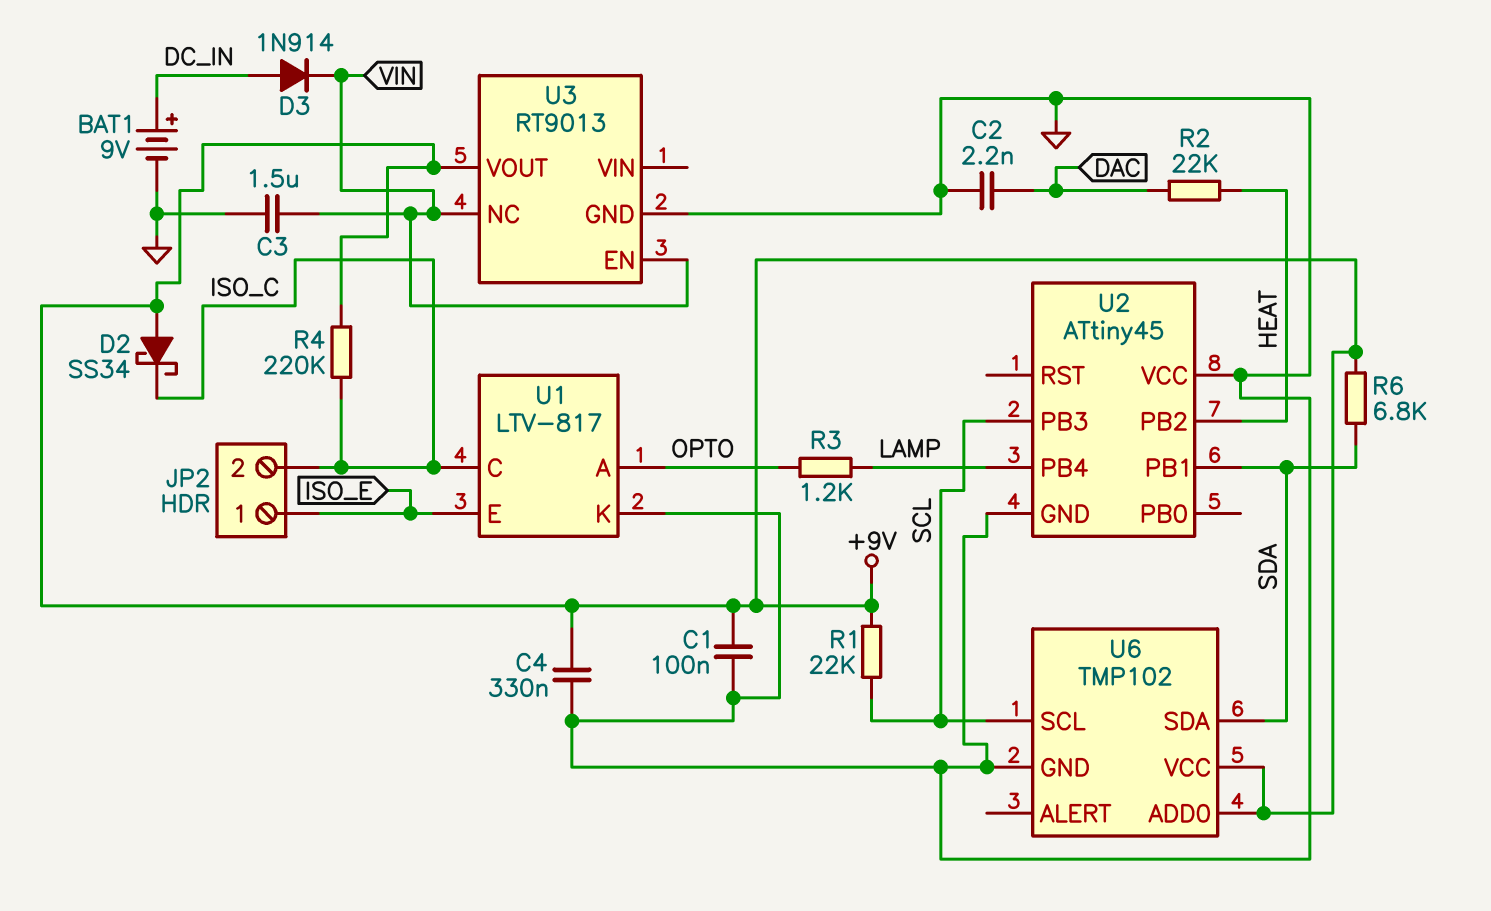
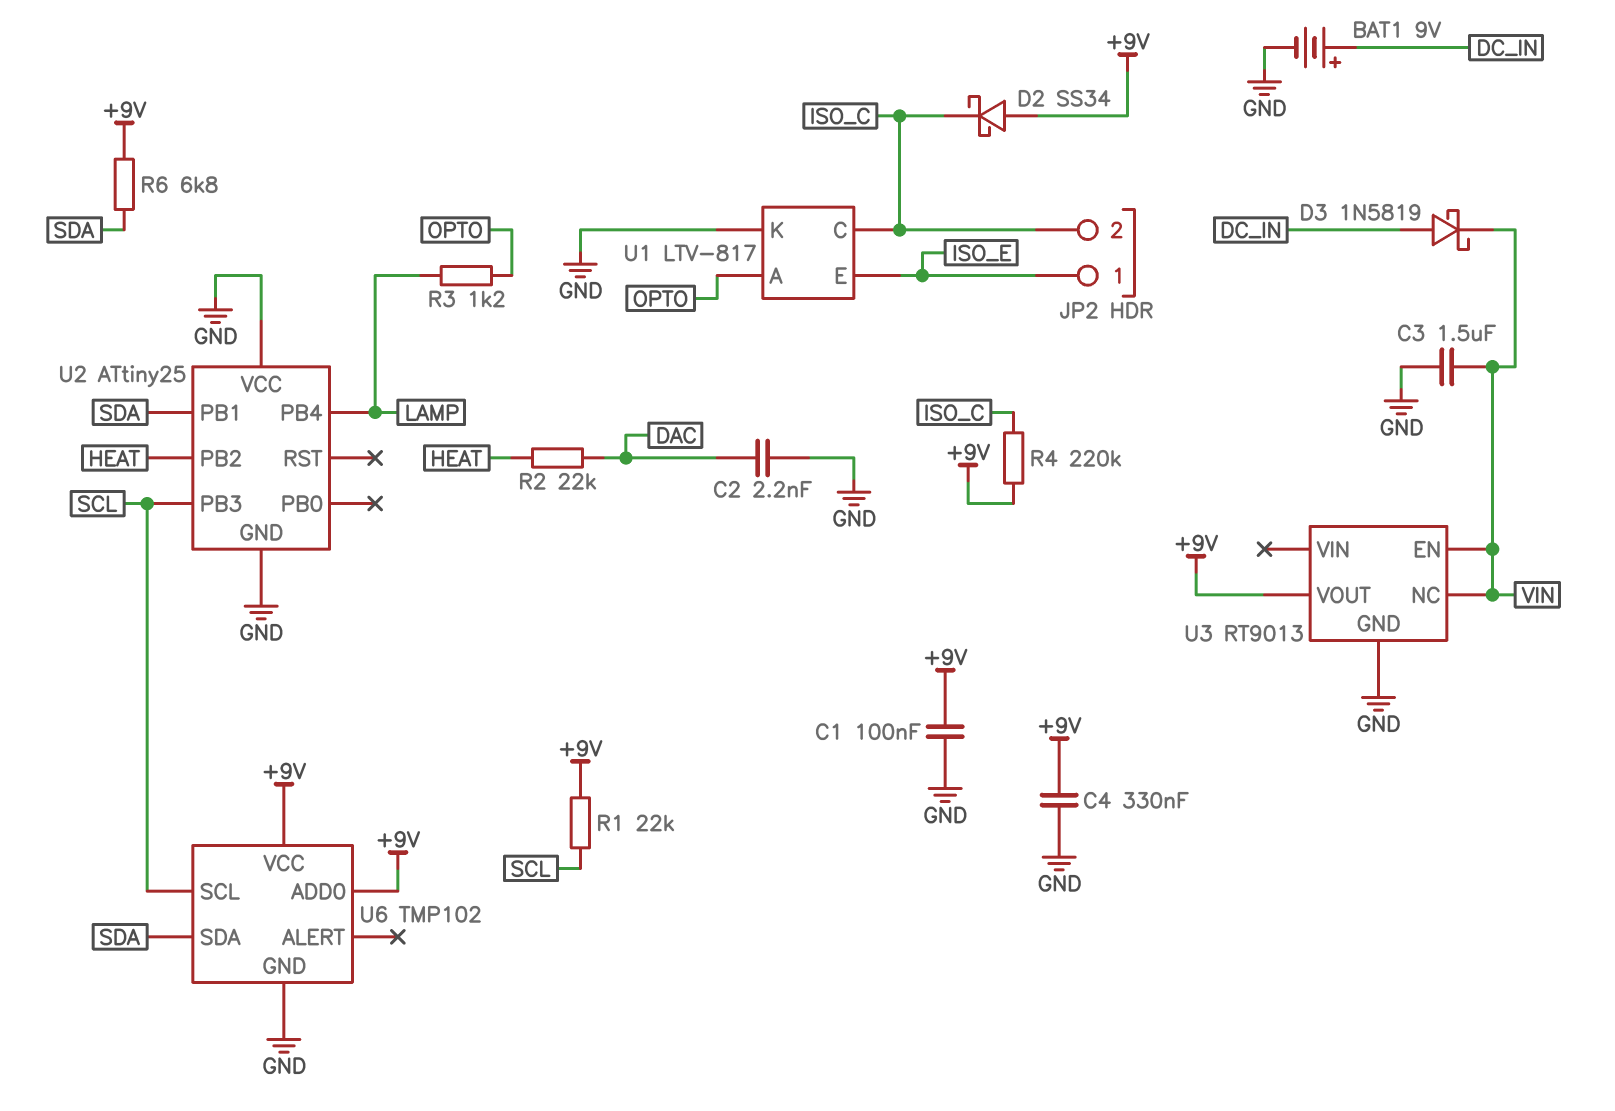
D3: diode 1N914 (A DC_IN, K VIN) -> schottky 1N5819 (A DC_IN, K VIN)
U2: ATtiny45 -> ATtiny25

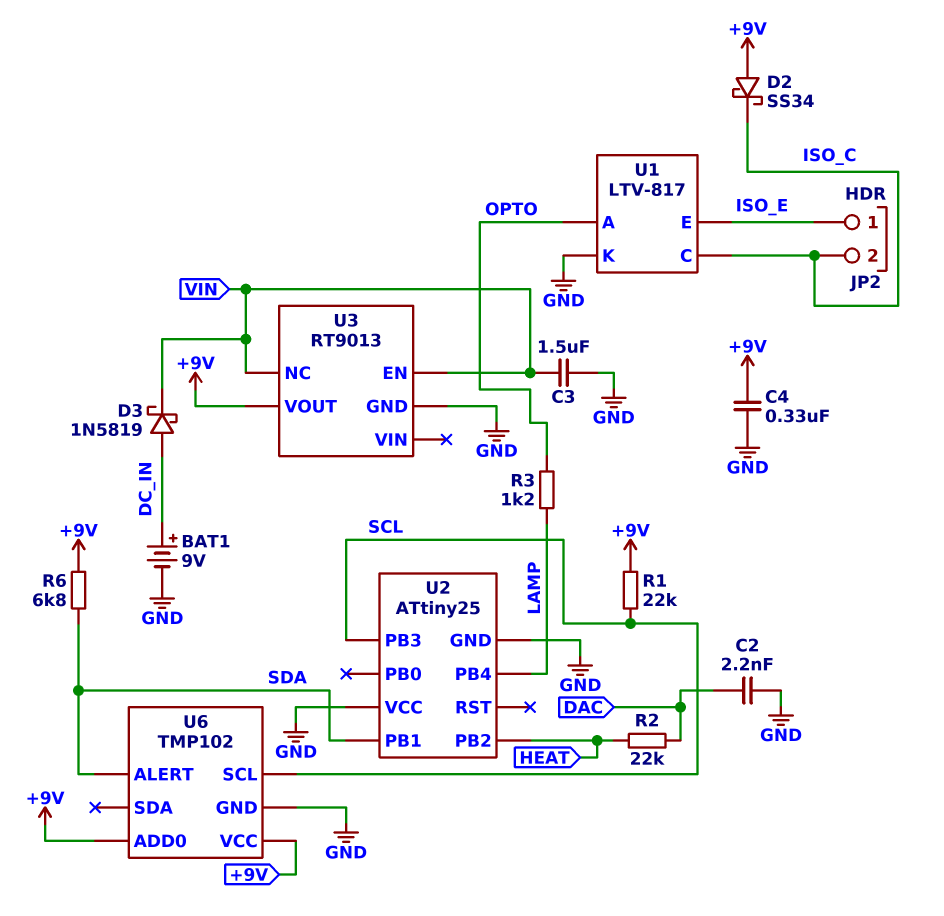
C1: 100nF (+9V, GND) -> none
R4: 220k (+9V, ISO_C) -> none
U6 pin ALERT: none -> SDA
U6 pin SDA: SDA -> none

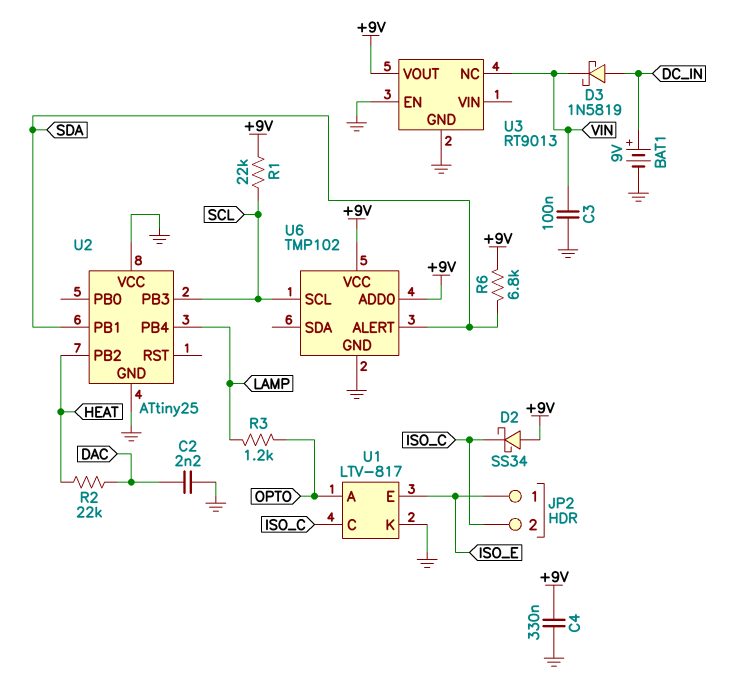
C3: 1.5uF (GND, VIN) -> 100nF (GND, VIN)
U3 pin EN: VIN -> GND

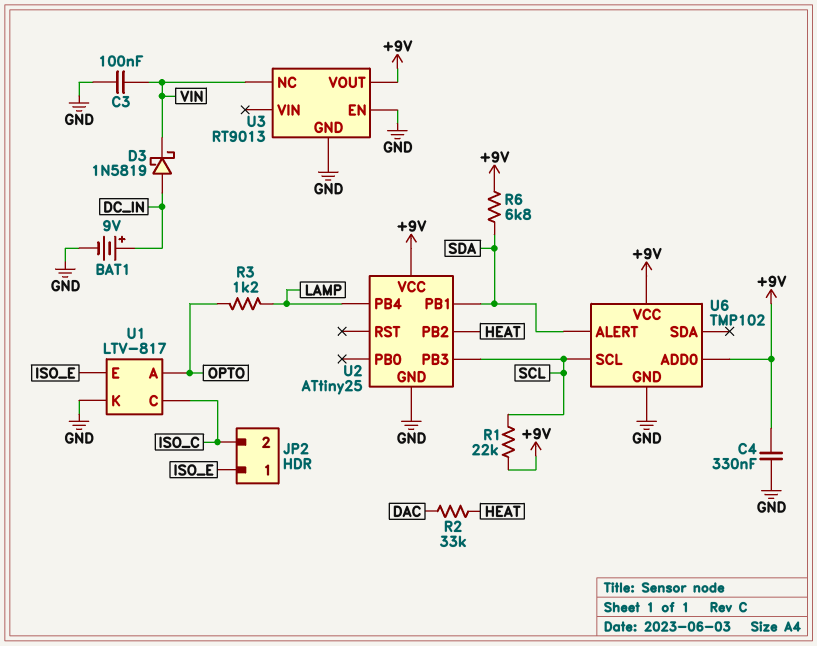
C2: 2.2nF (DAC, GND) -> none
D2: schottky SS34 (A +9V, K ISO_C) -> none
R2: 22k (DAC, HEAT) -> 33k (DAC, HEAT)
U2 pin VCC: GND -> +9V

